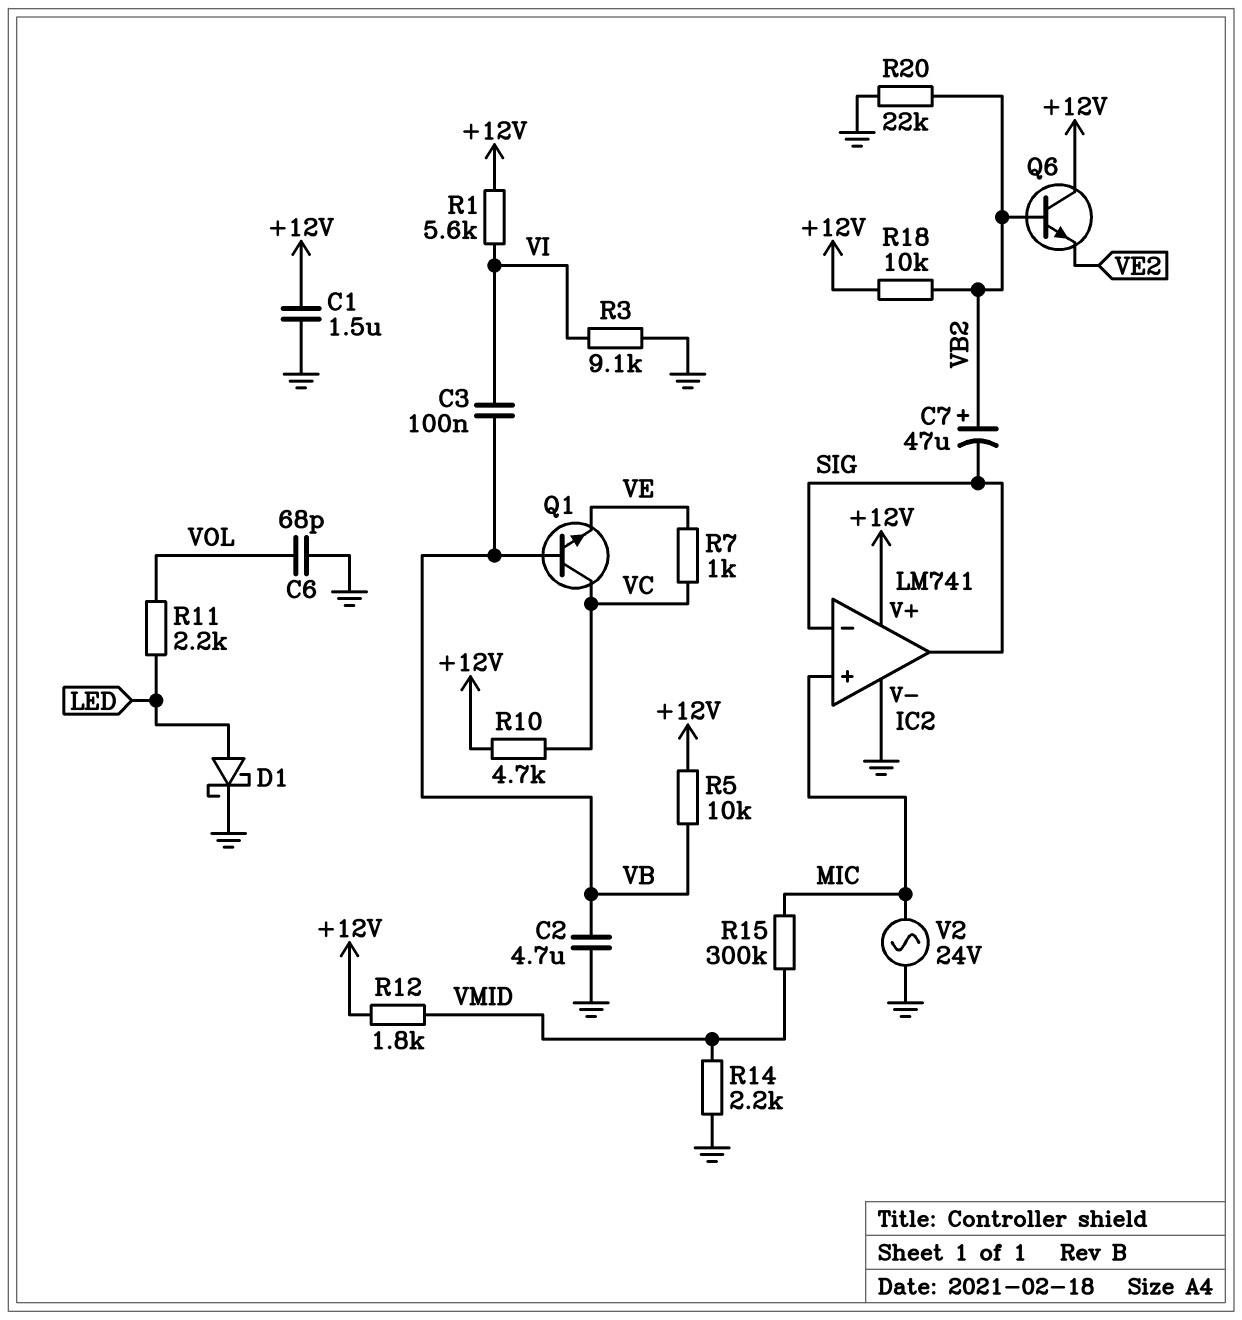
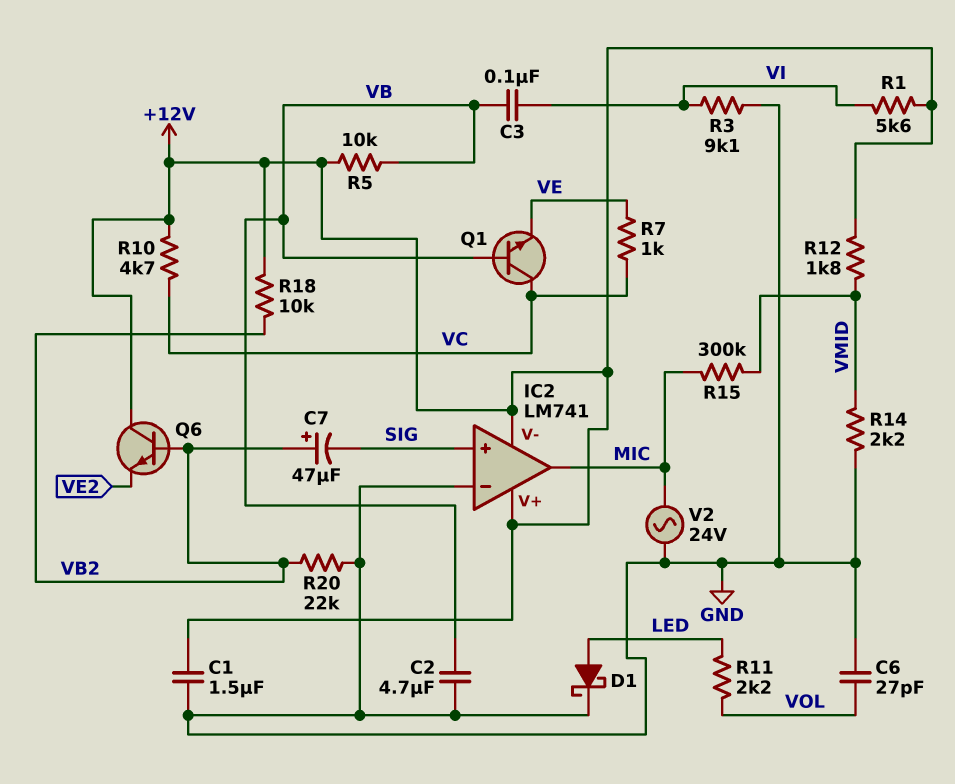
C6: 68pF (GND, VOL) -> 27pF (GND, VOL)
IC2 pin V-: GND -> +12V
IC2 pin in+: MIC -> SIG
IC2 pin in-: SIG -> GND
IC2 pin out: SIG -> MIC

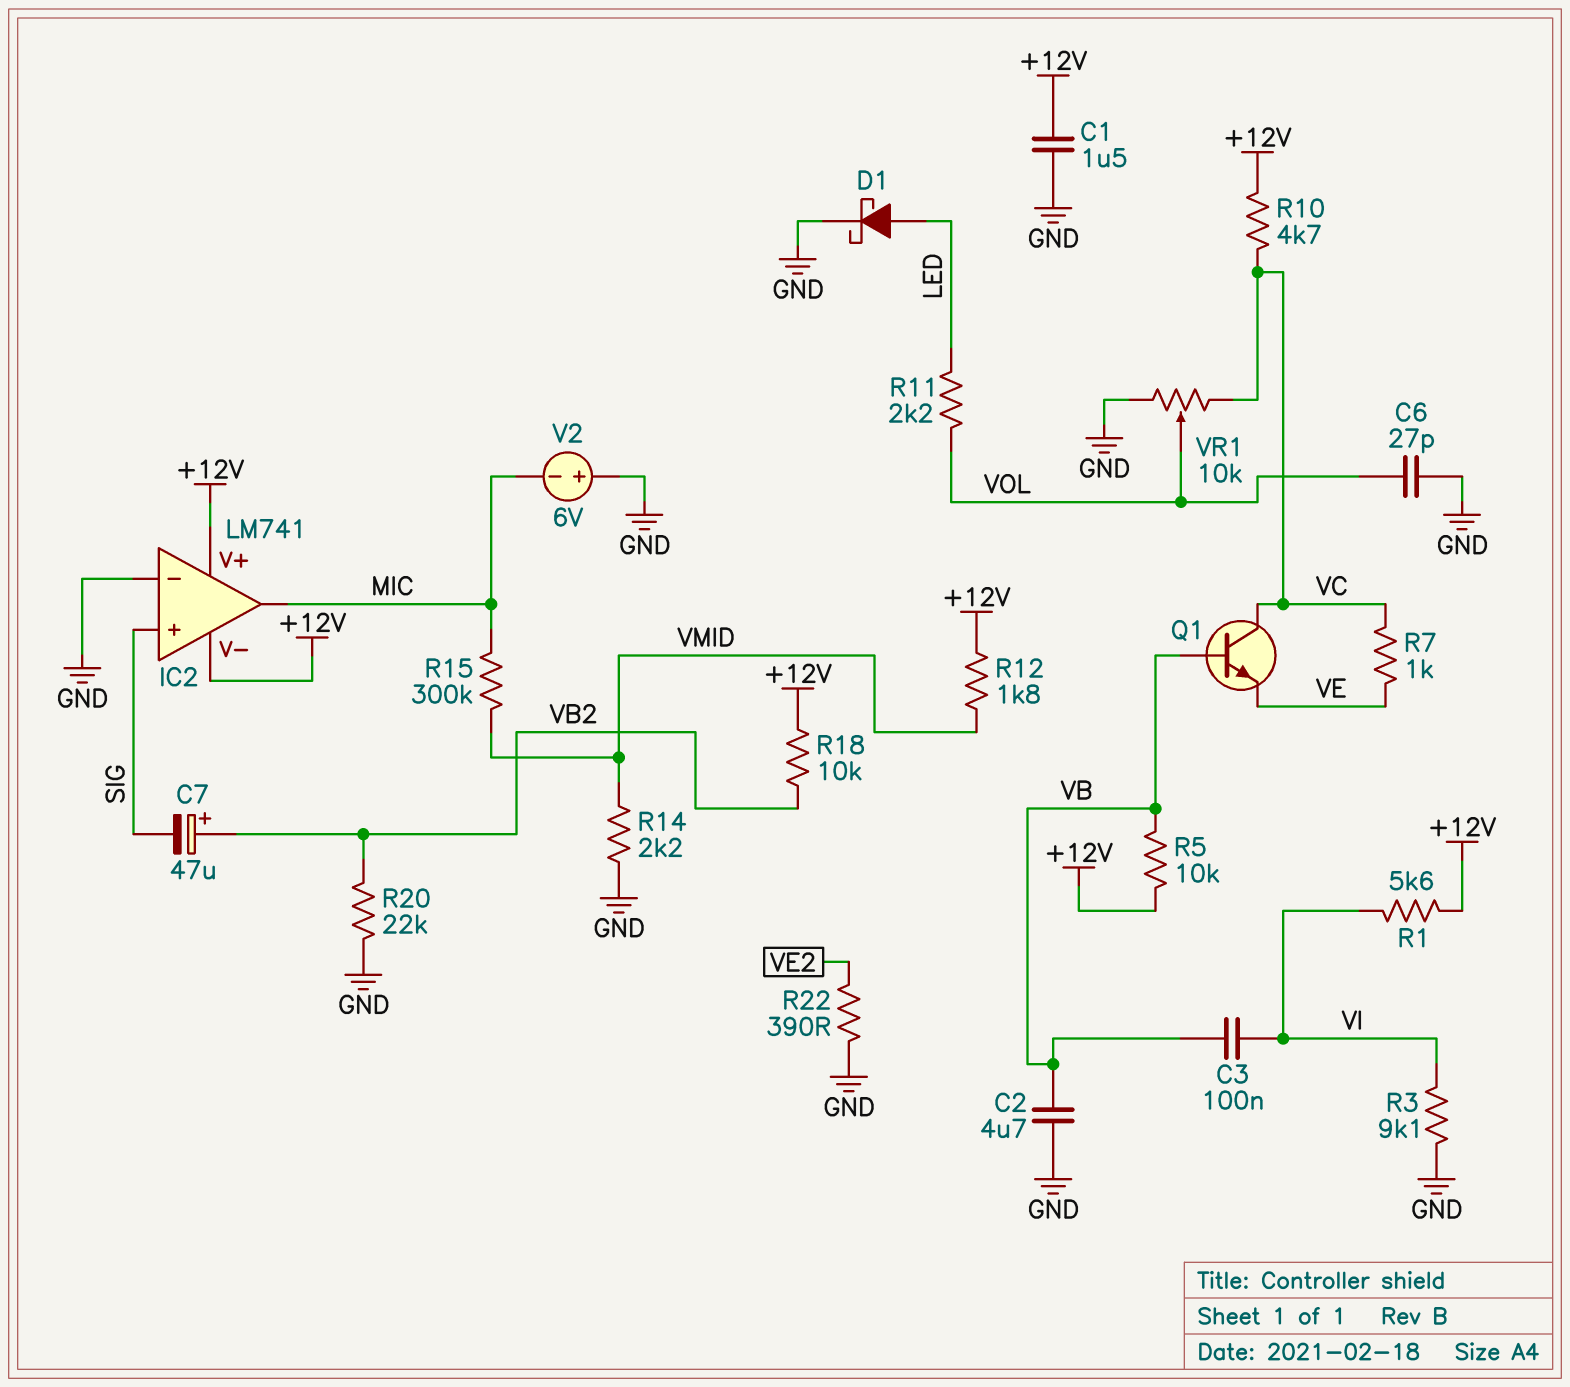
Q6: NPN (B VB2, C +12V, E VE2) -> none
R22: none -> 390 (GND, VE2)
V2: AC 24V (GND, MIC) -> 6V (plus GND, minus MIC)
VR1: none -> 10k (GND, VC, wiper VOL)

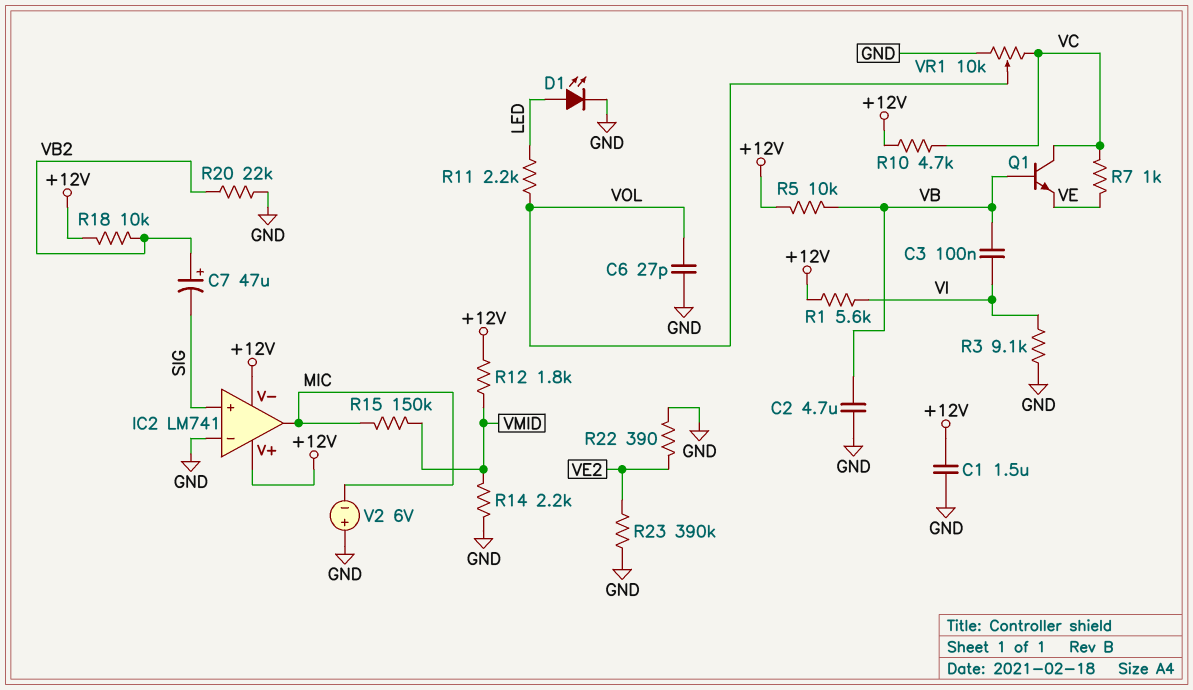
D1: schottky (A LED, K GND) -> LED (A LED, K GND)
R15: 300k (MIC, VMID) -> 150k (MIC, VMID)
R23: none -> 390k (GND, VE2)

